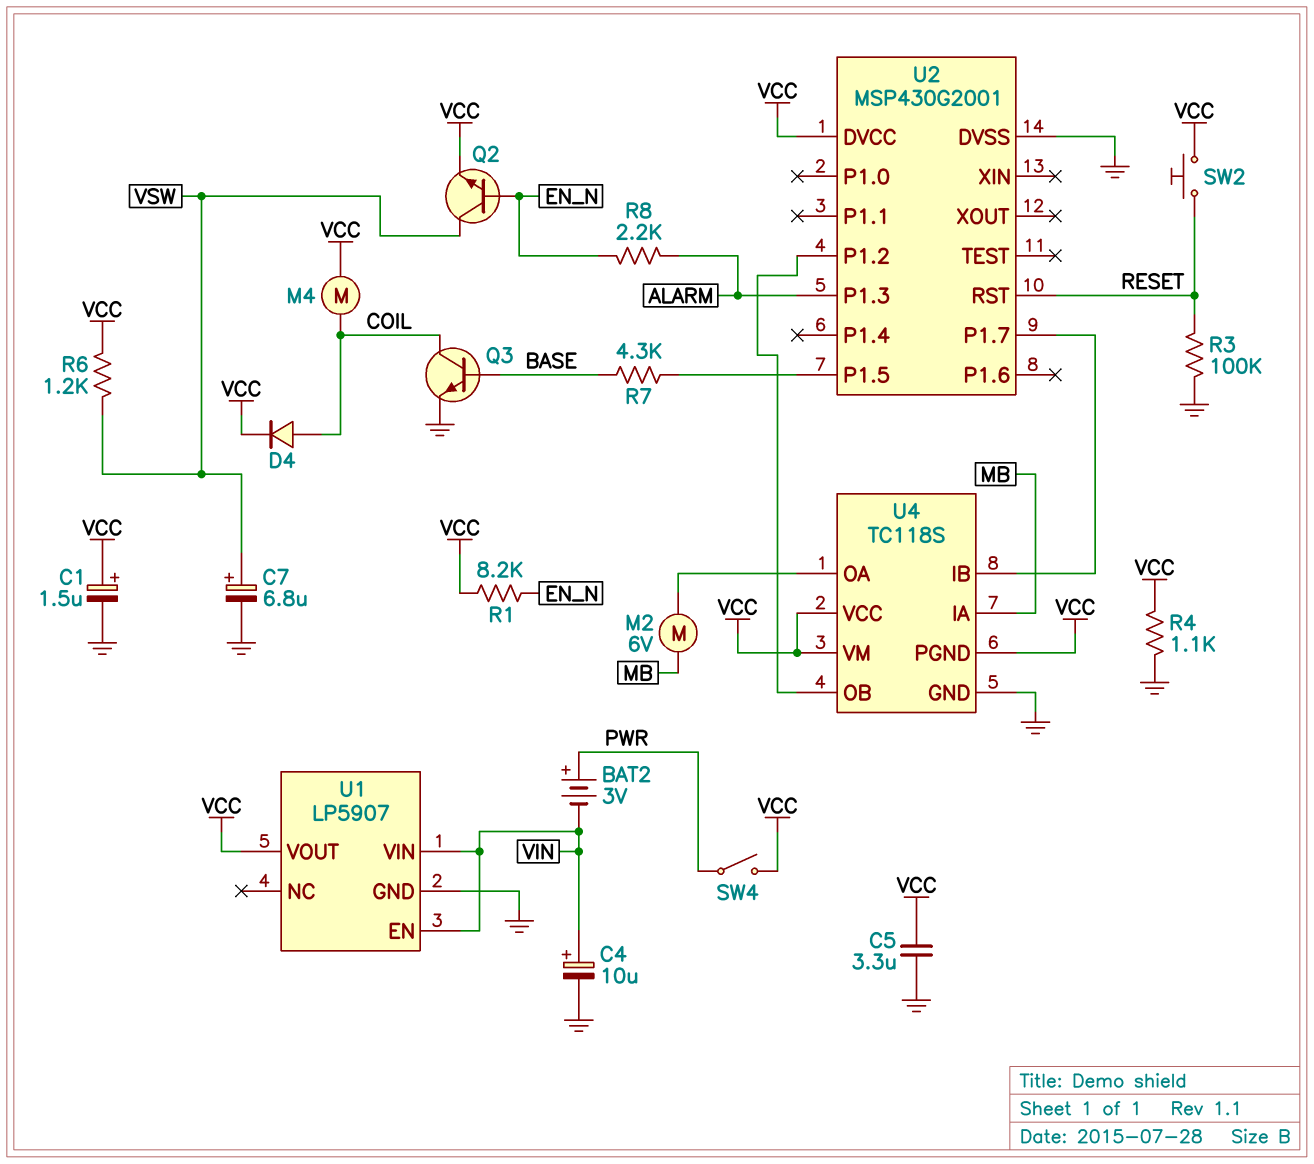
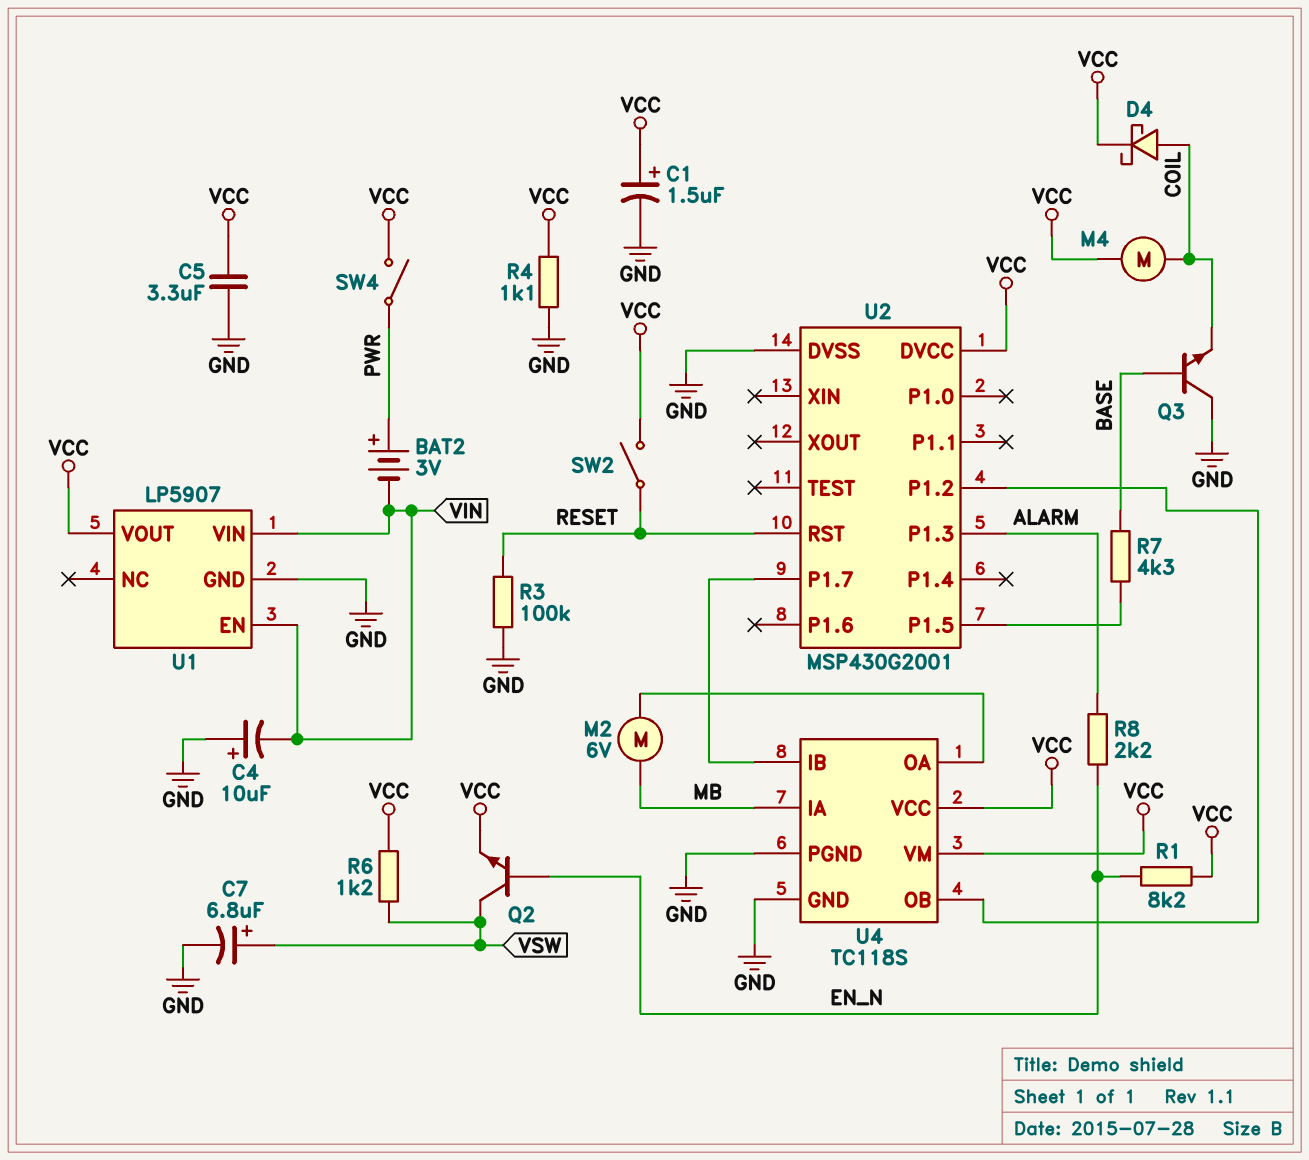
C4: 10uF (plus VIN, minus GND) -> 10uF (plus GND, minus VIN)
D4: diode (A COIL, K VCC) -> schottky (A COIL, K VCC)
Q3: NPN (B BASE, C COIL, E GND) -> NPN (B BASE, C GND, E COIL)
SW2: button (RESET, VCC) -> switch (RESET, VCC)
U4 pin PGND: VCC -> GND

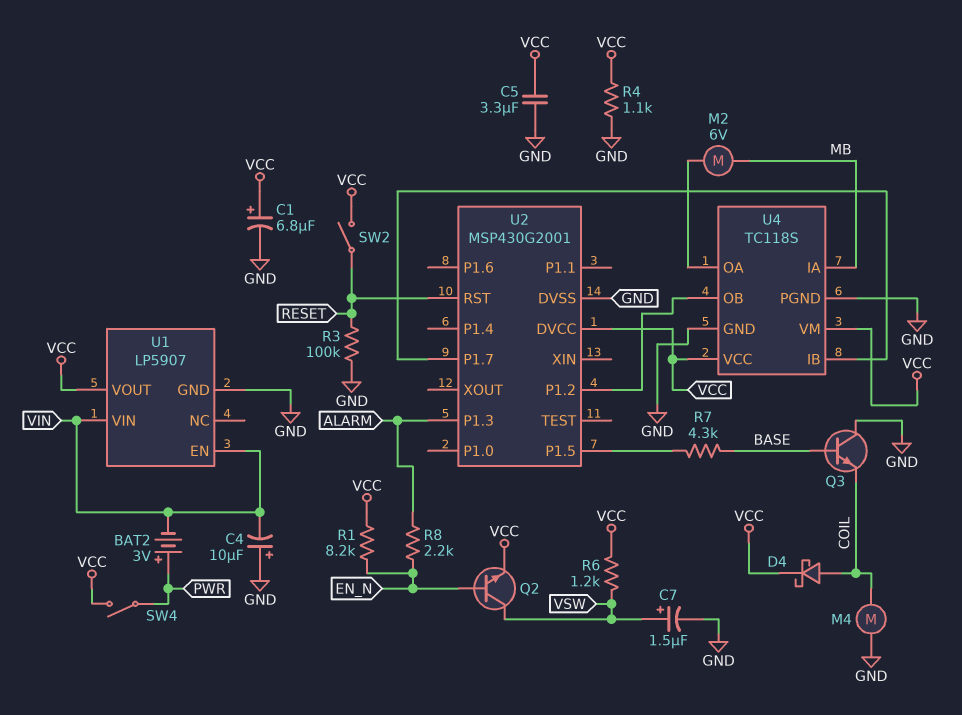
C1: 1.5uF (plus VCC, minus GND) -> 6.8uF (plus VCC, minus GND)
C7: 6.8uF (plus VSW, minus GND) -> 1.5uF (plus VSW, minus GND)
M4: motor (COIL, VCC) -> motor (COIL, GND)

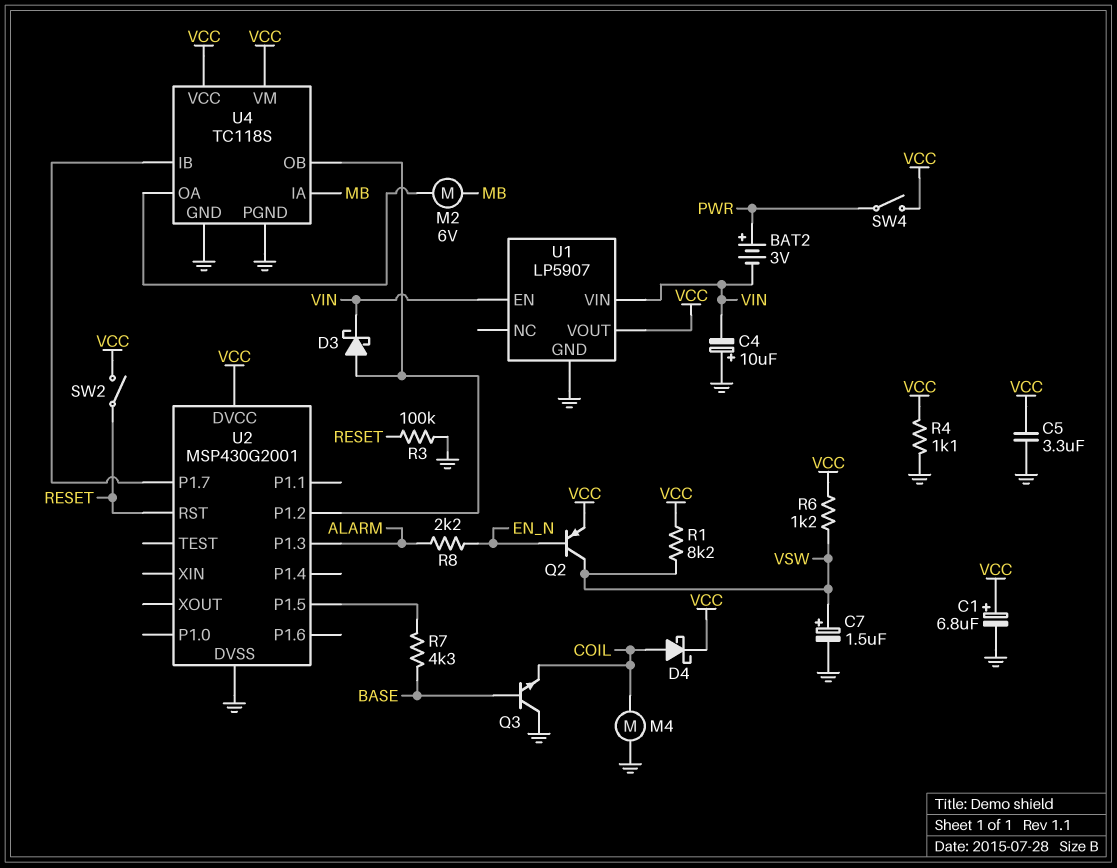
D3: none -> schottky (A U2/P1.2, K VIN)
Q2: NPN (B EN_N, C VSW, E VCC) -> PNP (B EN_N, C VSW, E VCC)
R1: 8.2k (EN_N, VCC) -> 8.2k (VCC, VSW)

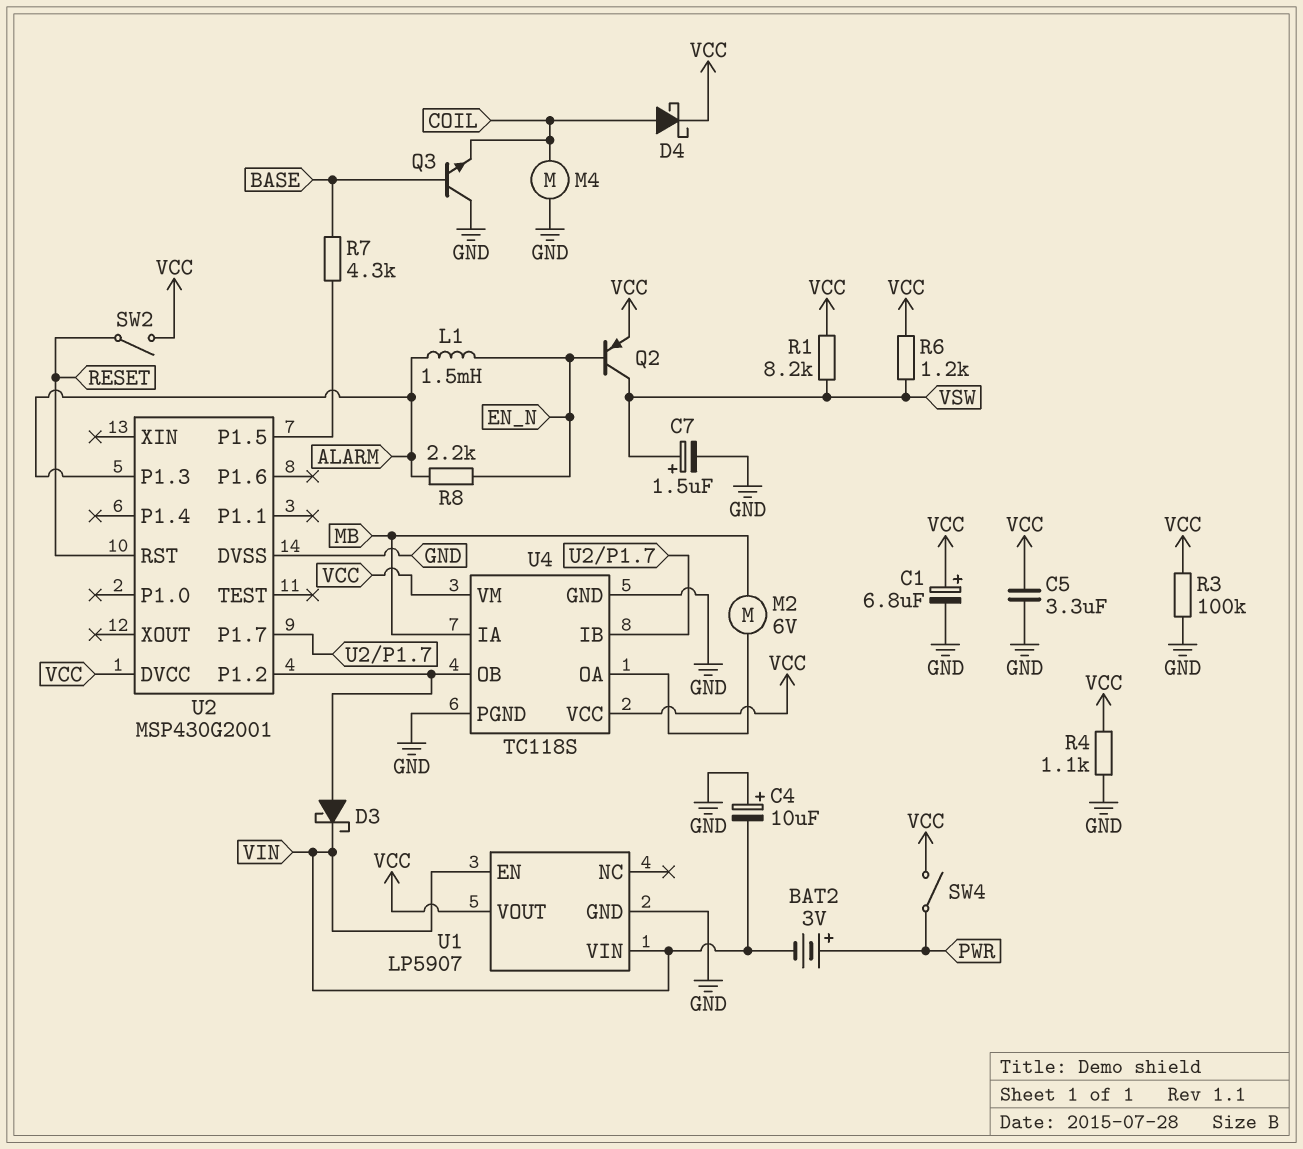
L1: none -> 1.5mH (ALARM, EN_N)
R3: 100k (GND, RESET) -> 100k (GND, VCC)

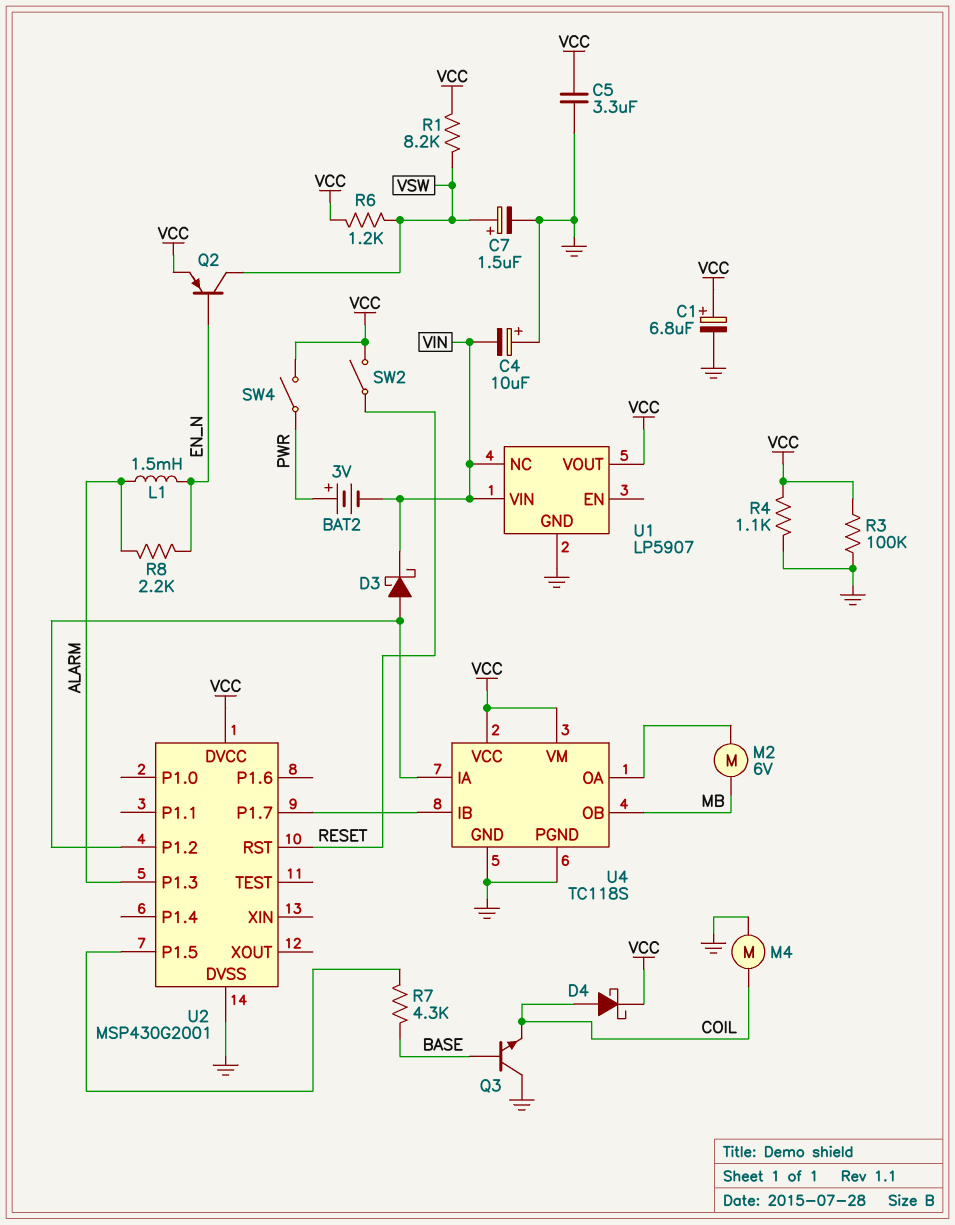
U1 pin EN: VIN -> none
U1 pin NC: none -> VIN
U4 pin IA: MB -> U2/P1.2
U4 pin OB: U2/P1.2 -> MB

